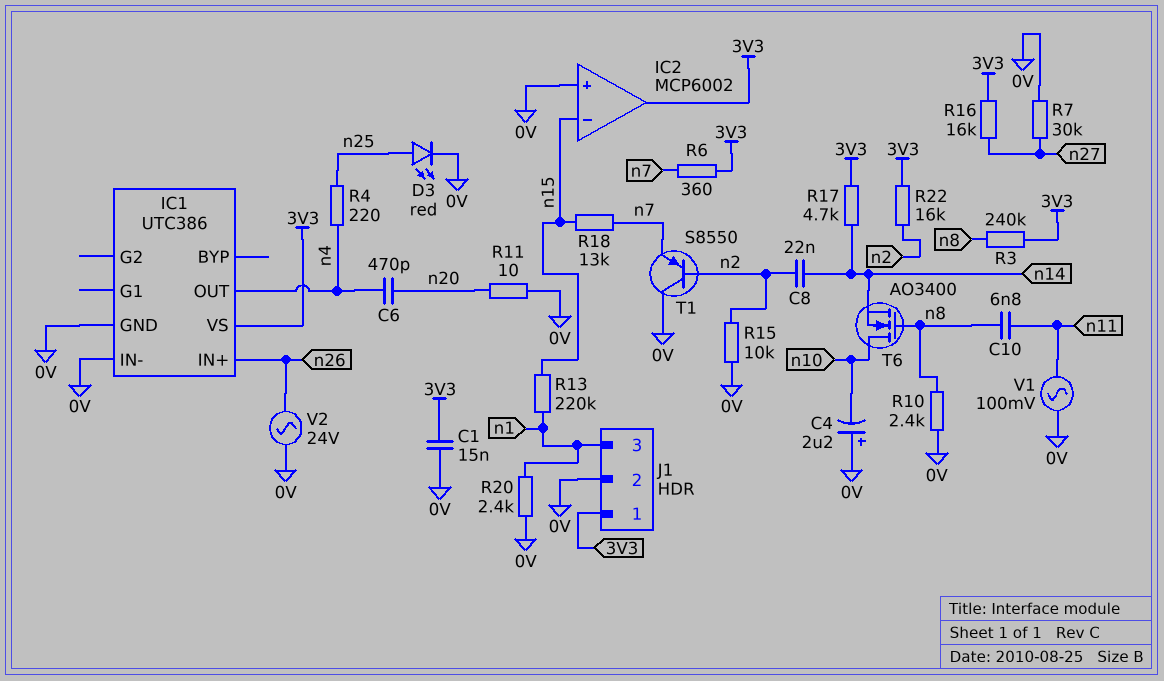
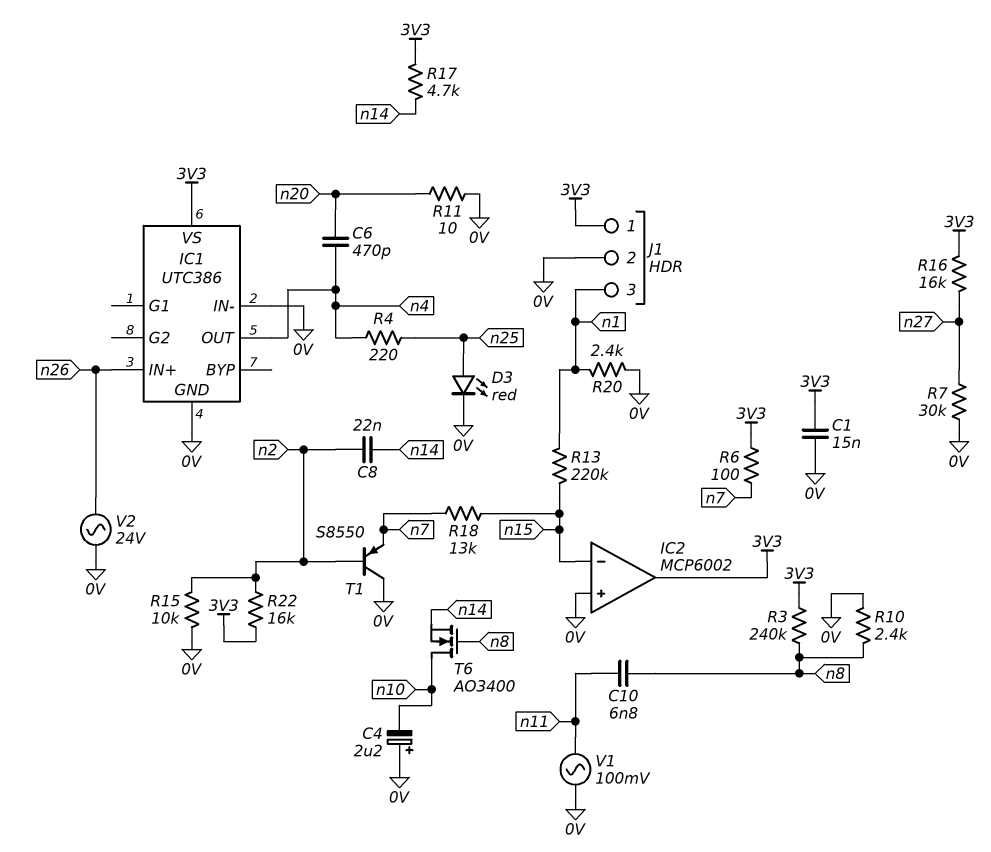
R6: 360 (3V3, n7) -> 100 (3V3, n7)

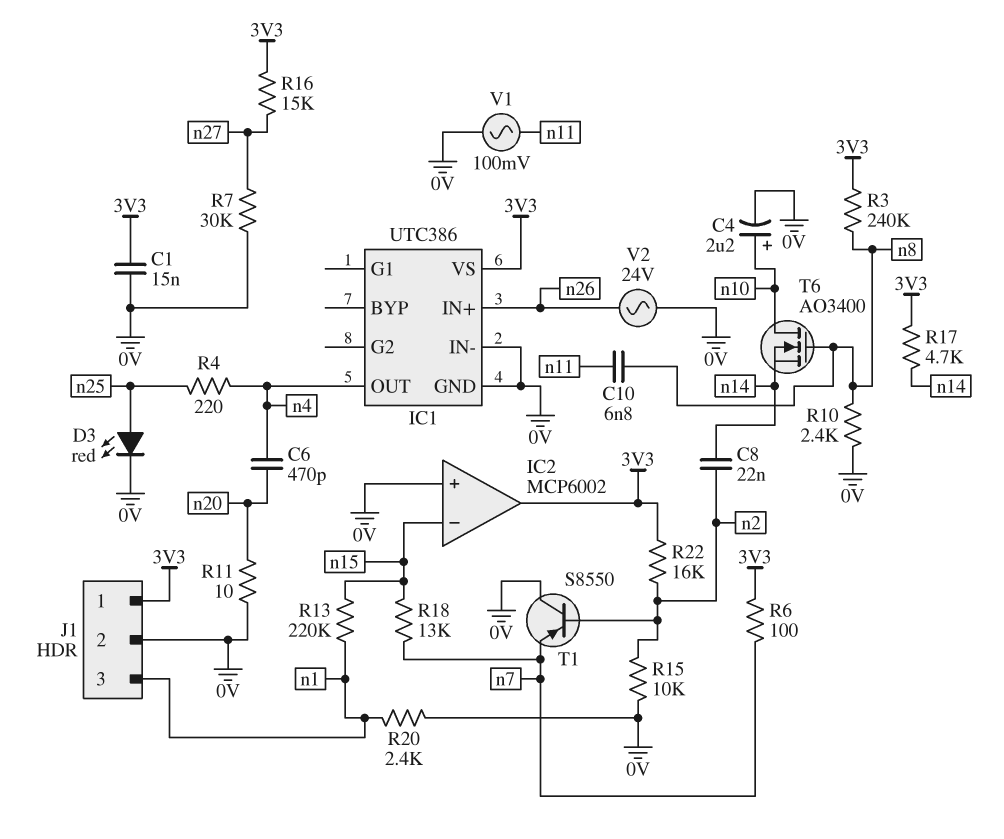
C4: 2.2uF (plus 0V, minus n10) -> 2.2uF (plus n10, minus 0V)
R16: 16k (3V3, n27) -> 15k (3V3, n27)

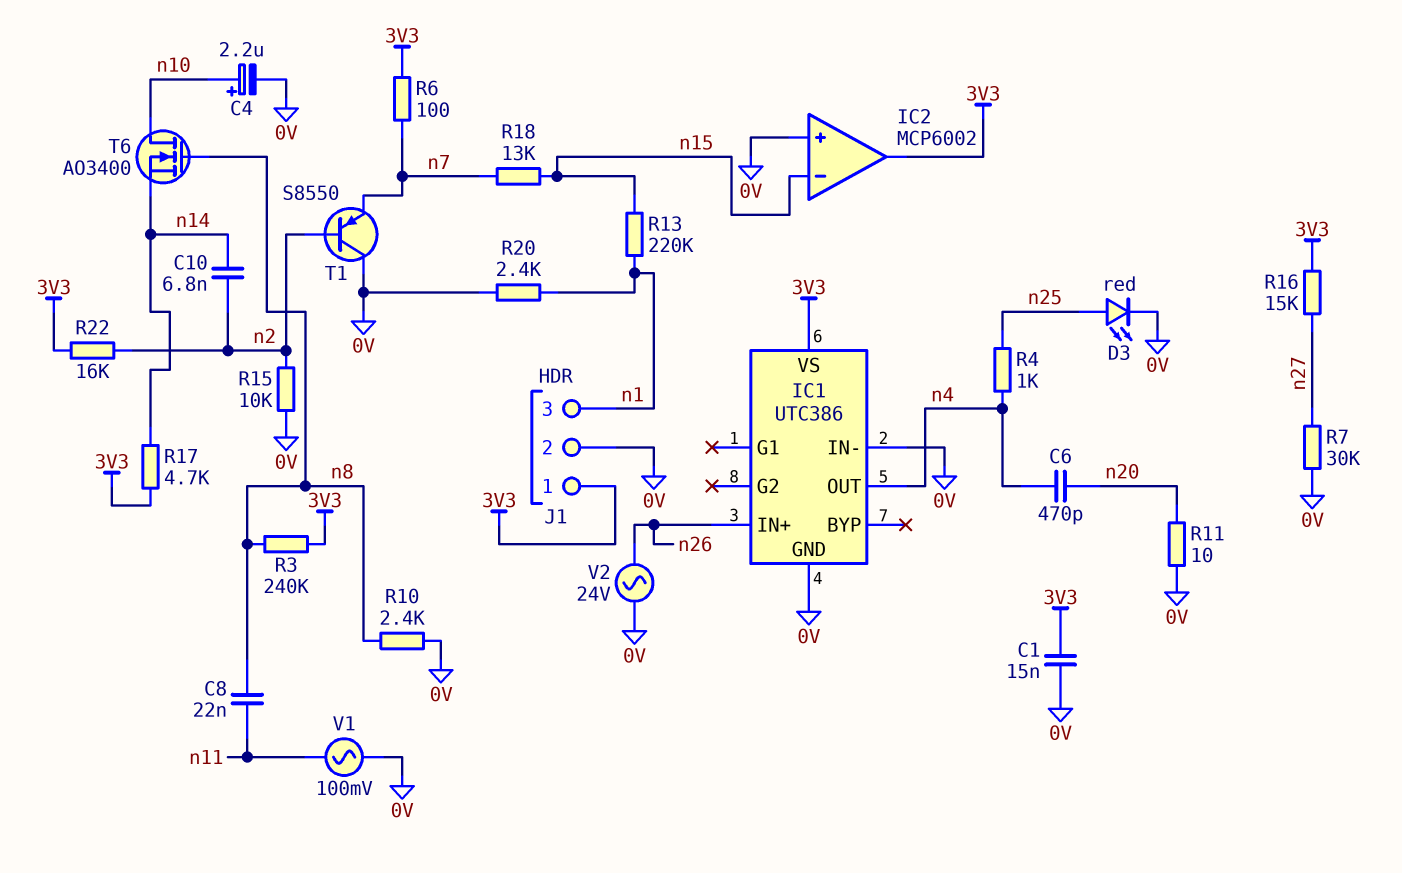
C8: 22nF (n2, n14) -> 22nF (n8, n11)
C10: 6.8nF (n8, n11) -> 6.8nF (n2, n14)
R4: 220 (n4, n25) -> 1k (n4, n25)

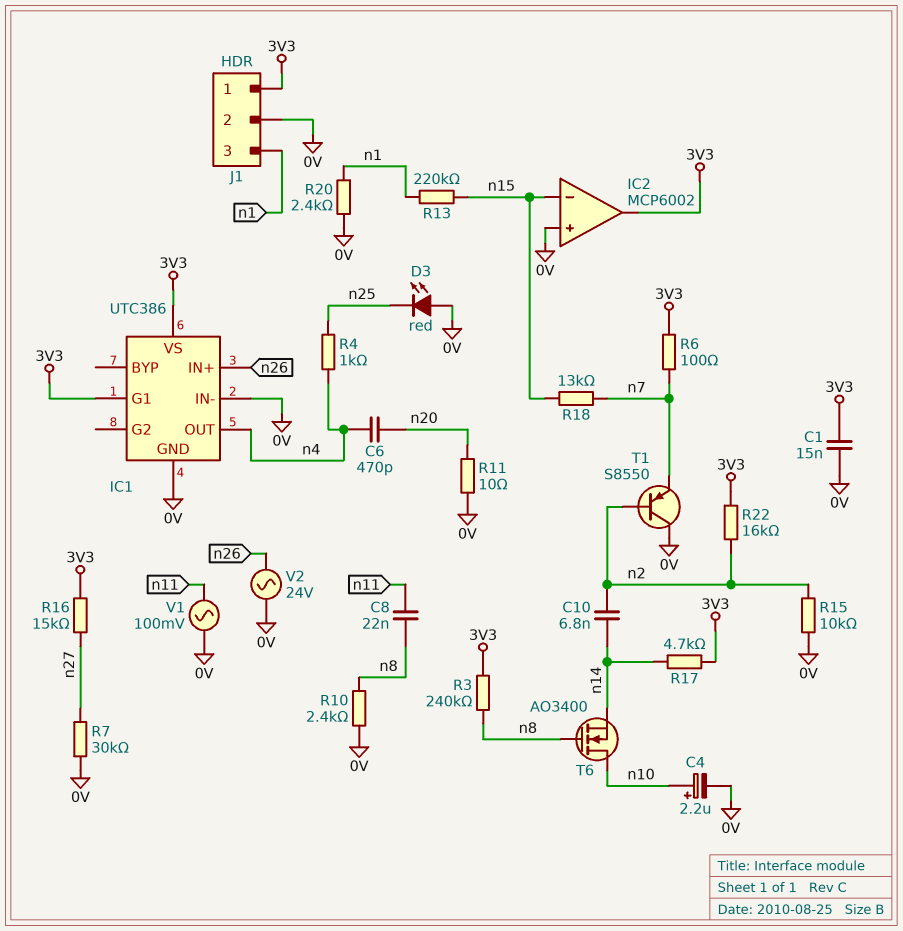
D3: LED red (A n25, K 0V) -> LED red (A 0V, K n25)
IC1 pin G1: none -> 3V3

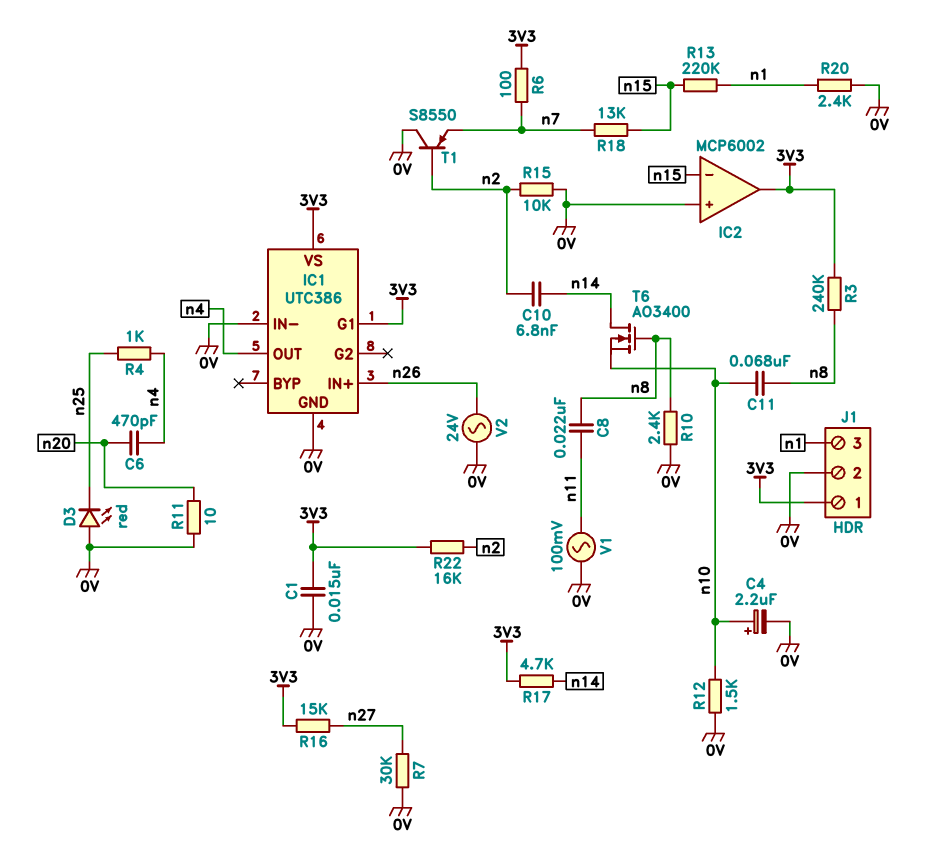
C11: none -> 68nF (n8, n10)
R12: none -> 1.5k (0V, n10)
T6: NMOS AO3400 (G n8, D n10, S n14) -> NMOS AO3400 (G n8, D n14, S n10)

